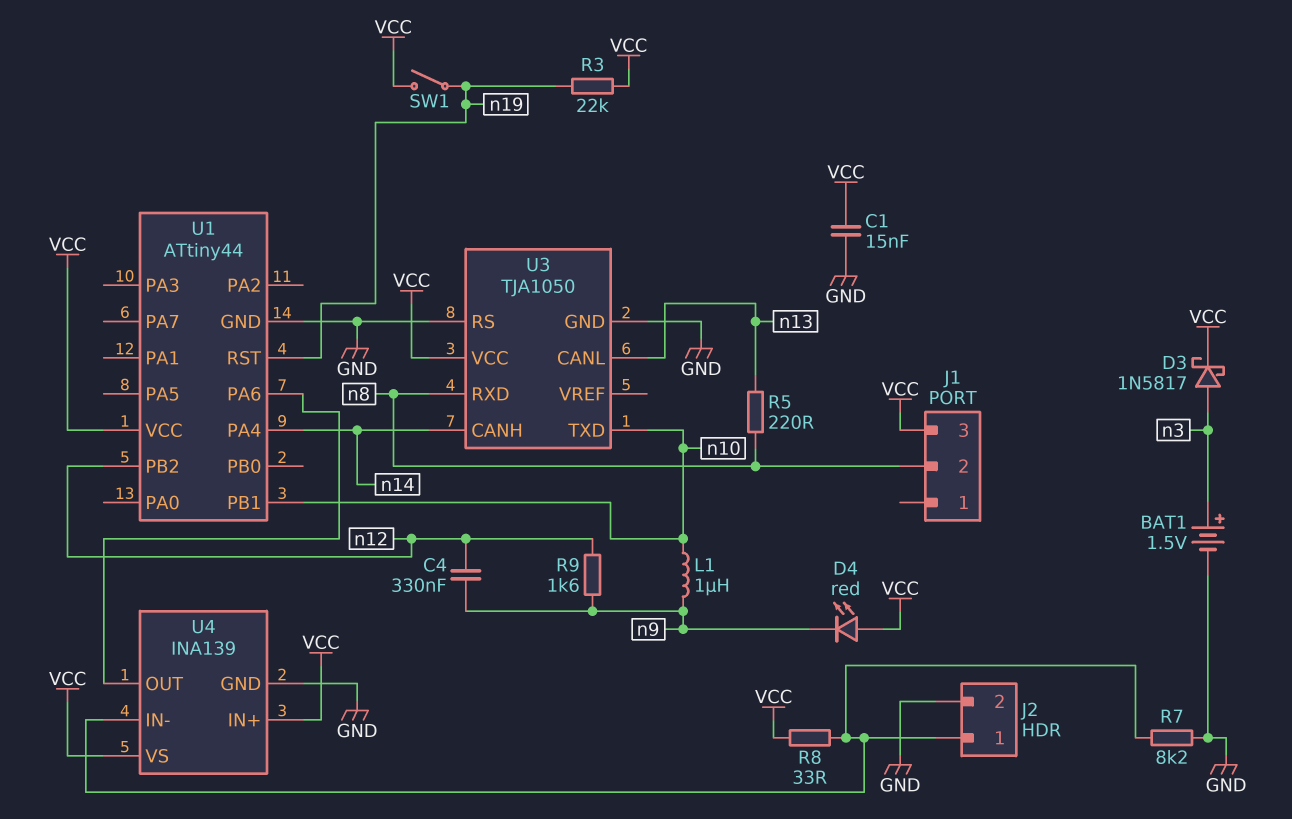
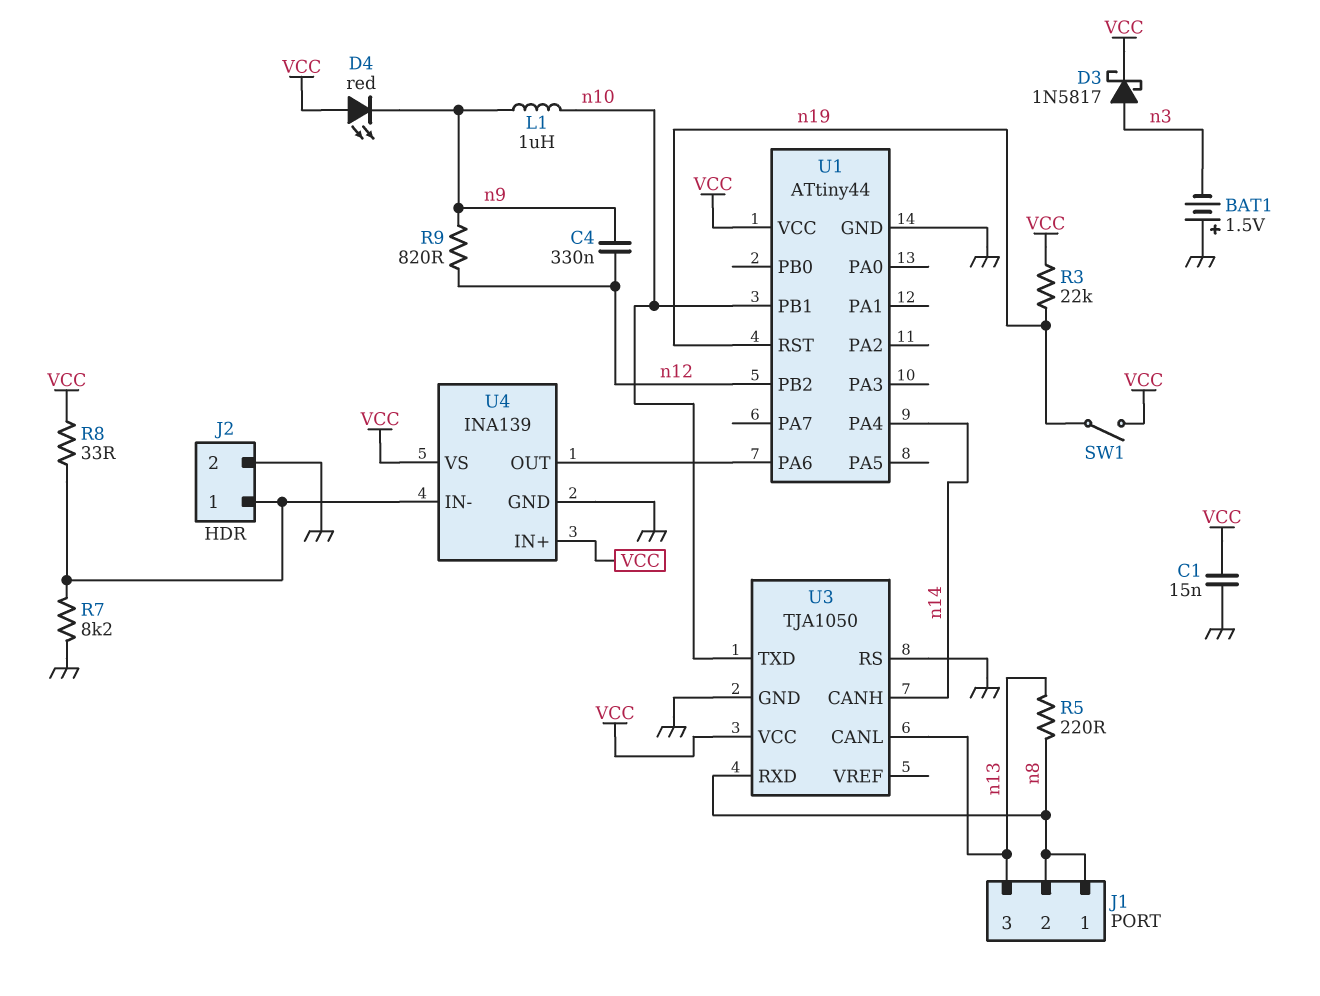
BAT1: 1.5V (plus n3, minus GND) -> 1.5V (plus GND, minus n3)
J1 pin 1: none -> n8
J1 pin 3: VCC -> n13
R9: 1.6k (n9, n12) -> 820 (n9, n12)

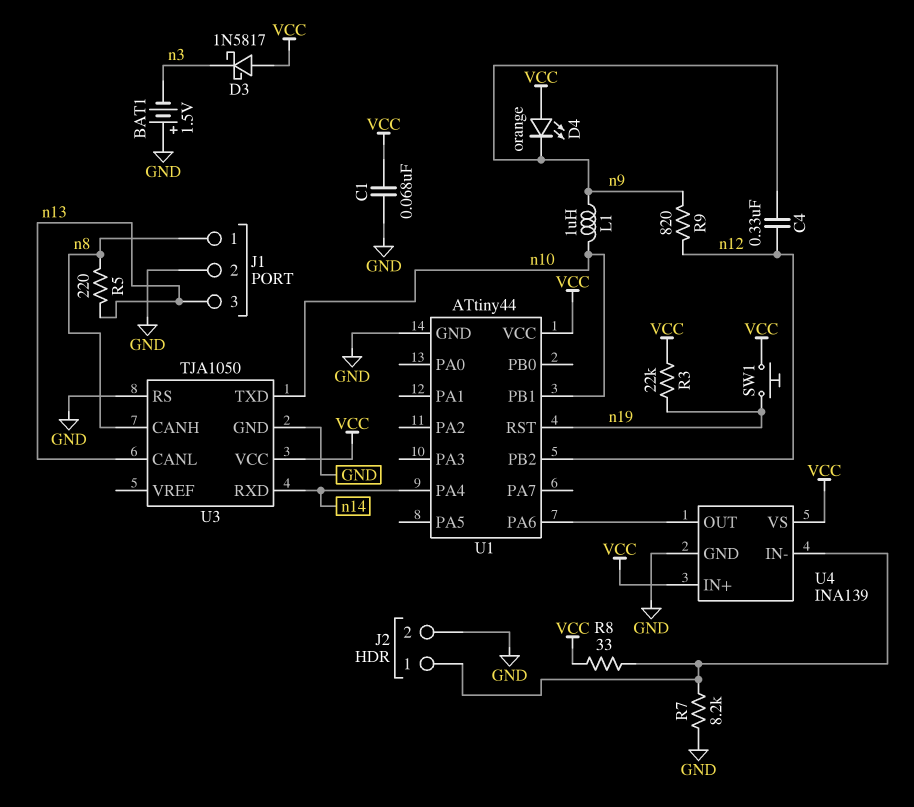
C1: 15nF (GND, VCC) -> 68nF (GND, VCC)
D3: schottky 1N5817 (A n3, K VCC) -> schottky 1N5817 (A VCC, K n3)
D4: LED red (A VCC, K n9) -> LED orange (A VCC, K n9)
J1 pin 2: n8 -> GND
SW1: switch (VCC, n19) -> button (VCC, n19)
U3 pin CANH: n14 -> n8
U3 pin RXD: n8 -> n14

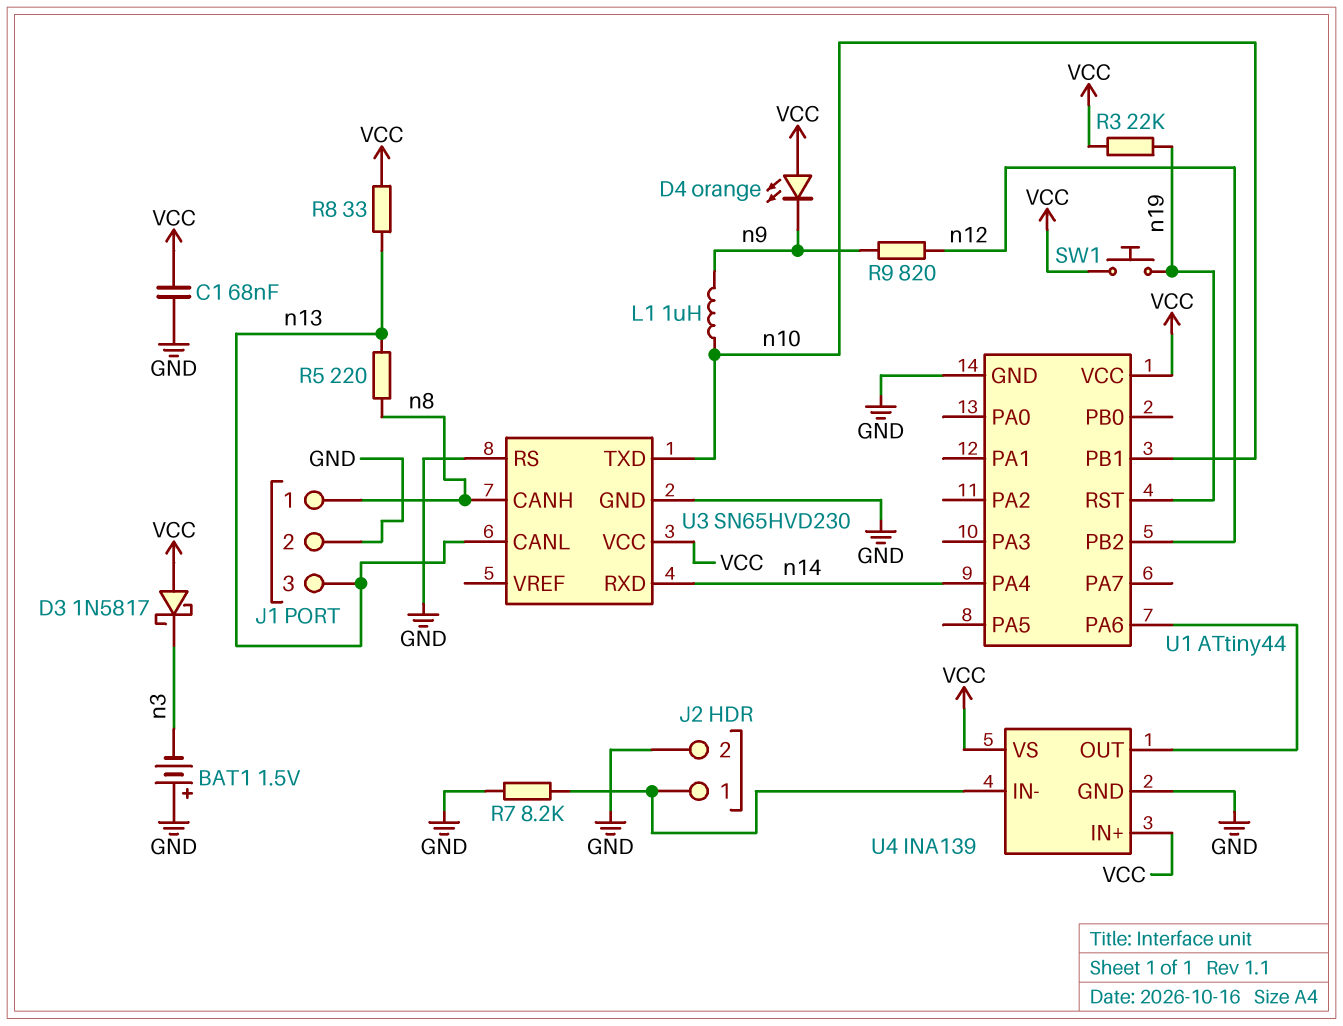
C4: 330nF (n9, n12) -> none
R8: 33 (J2/1, VCC) -> 33 (VCC, n13)
U3: TJA1050 -> SN65HVD230

